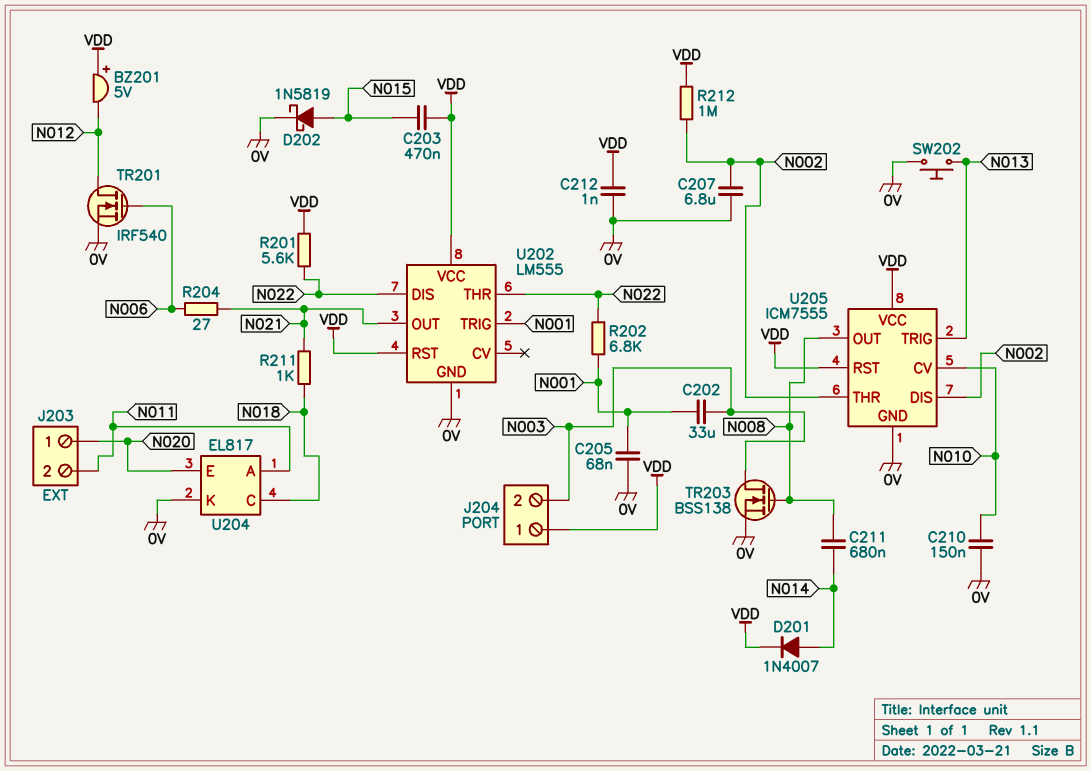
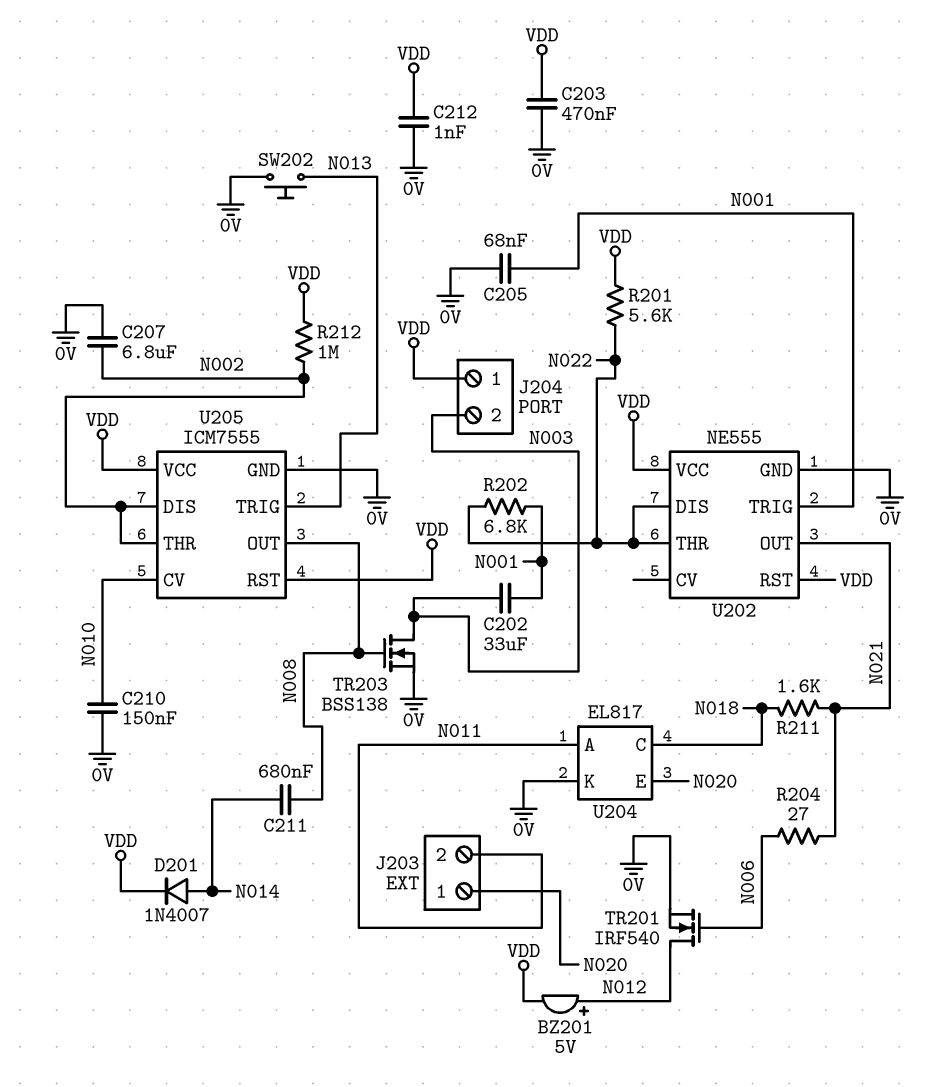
BZ201: buzzer 5V (plus VDD, minus N012) -> buzzer 5V (plus N012, minus VDD)
C203: 470nF (N015, VDD) -> 470nF (0V, VDD)
D202: schottky 1N5819 (A N015, K 0V) -> none
R211: 1k (N018, N021) -> 1.6k (N018, N021)
U202: LM555 -> NE555

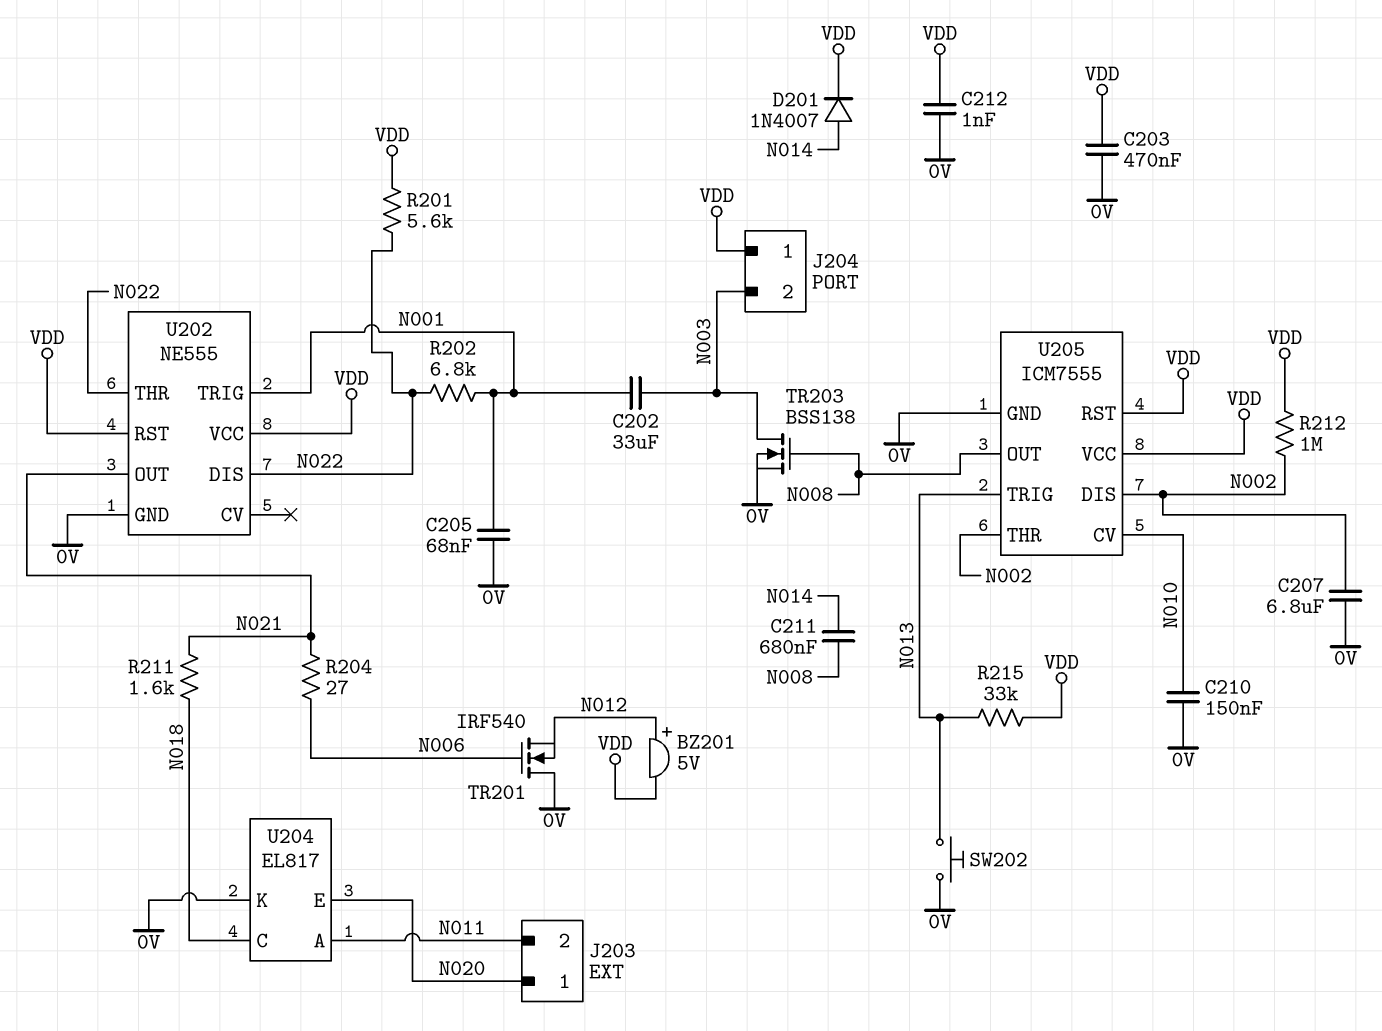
R215: none -> 33k (N013, VDD)
TR201: NMOS IRF540 (G N006, D N012, S 0V) -> NMOS IRF540 (G N006, D 0V, S N012)

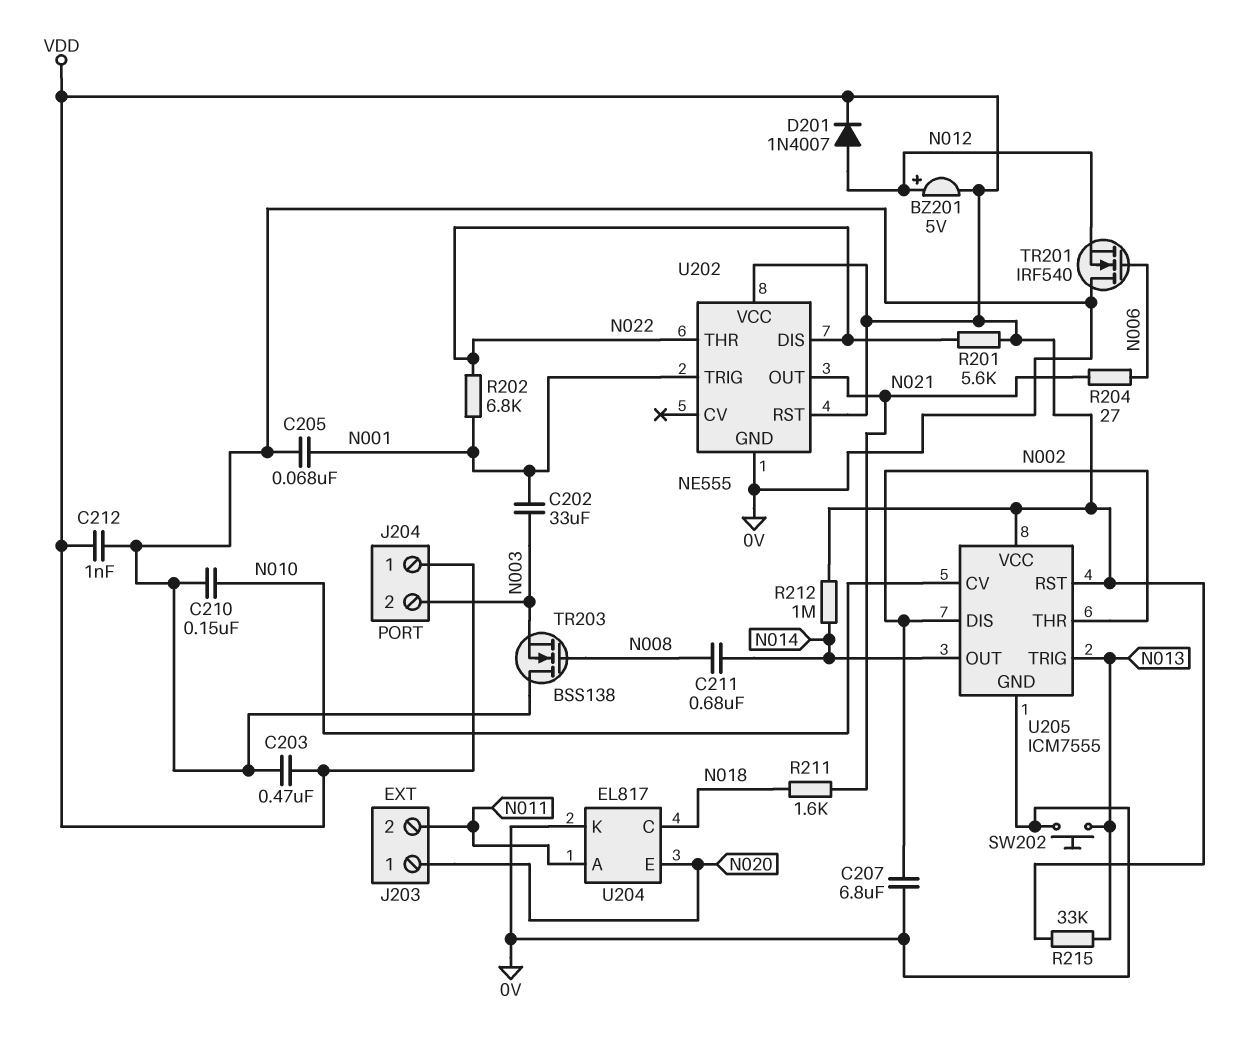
D201: diode 1N4007 (A N014, K VDD) -> diode 1N4007 (A N012, K VDD)
R212: 1M (N002, VDD) -> 1M (N014, VDD)
TR203: NMOS BSS138 (G N008, D N003, S 0V) -> NMOS BSS138 (G N008, D 0V, S N003)
U205 pin OUT: N008 -> N014

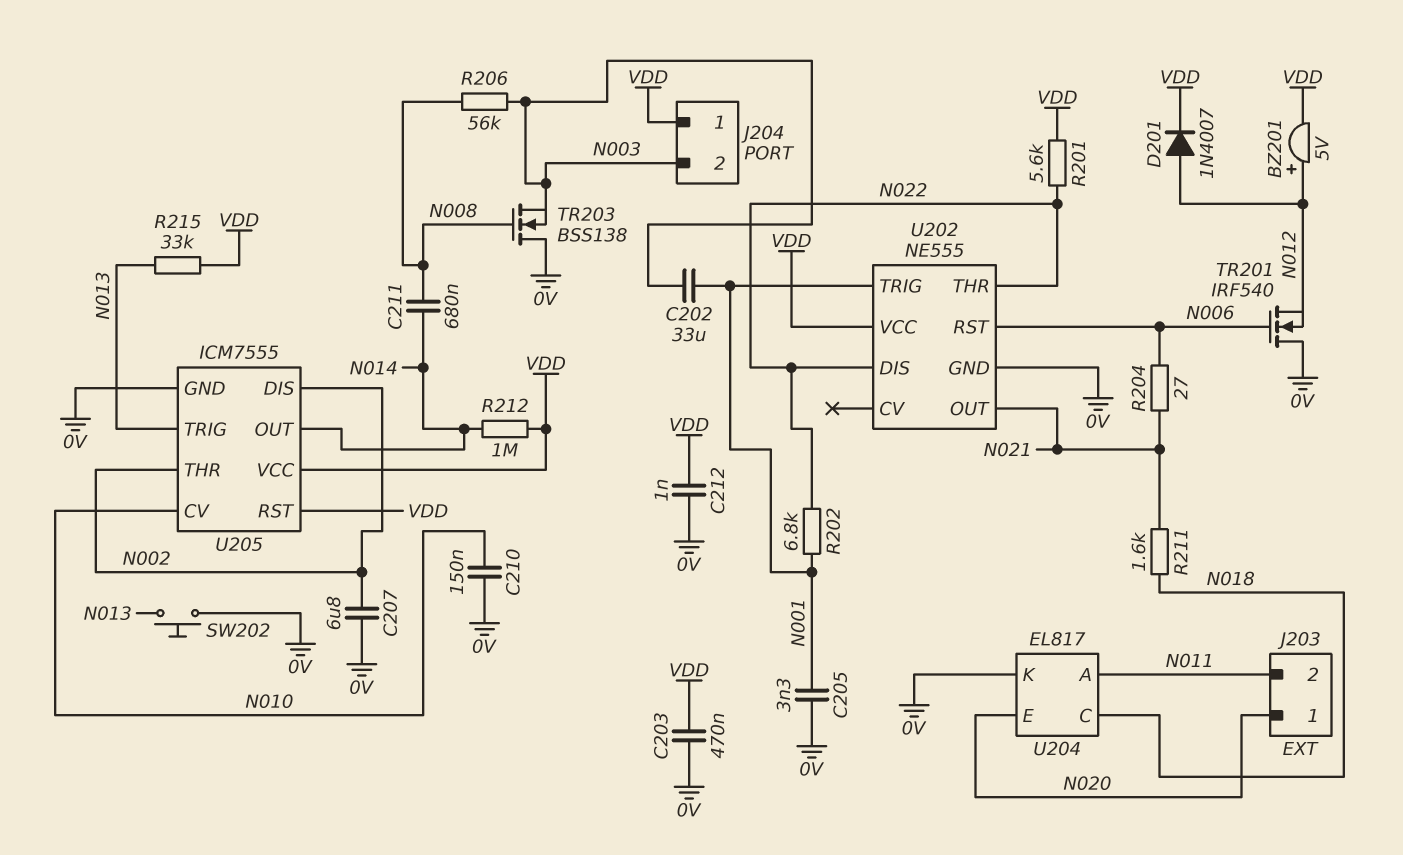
C205: 68nF (0V, N001) -> 3.3nF (0V, N001)
R206: none -> 56k (N003, N008)
U202 pin RST: VDD -> N006

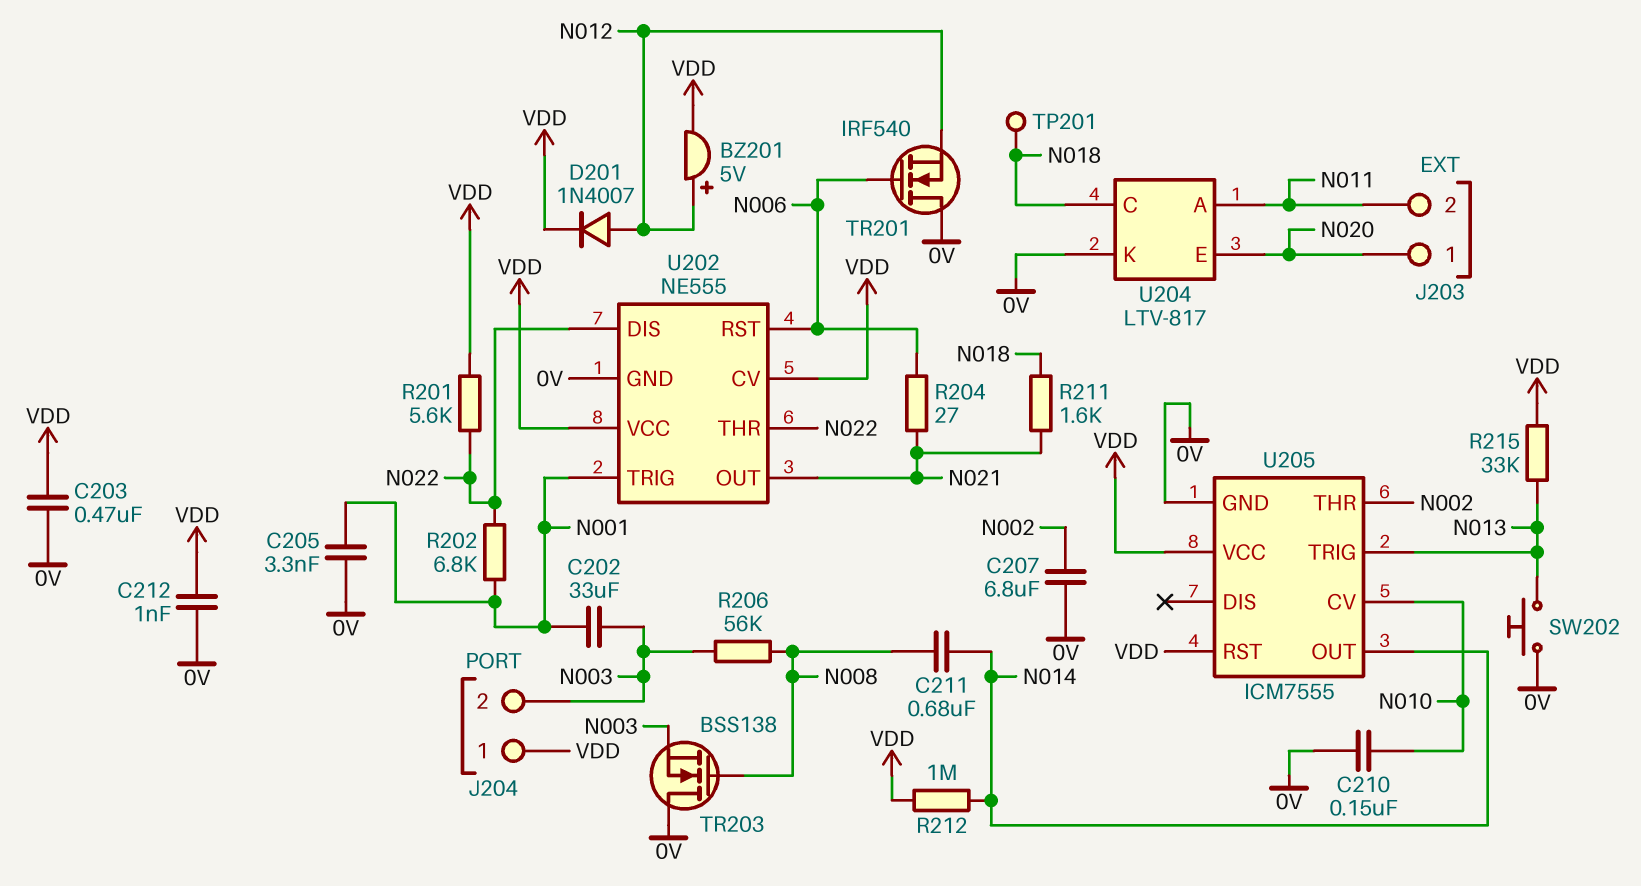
TP201: none -> test point (N018)
U202 pin CV: none -> VDD
U204: EL817 -> LTV-817
U205 pin DIS: N002 -> none

